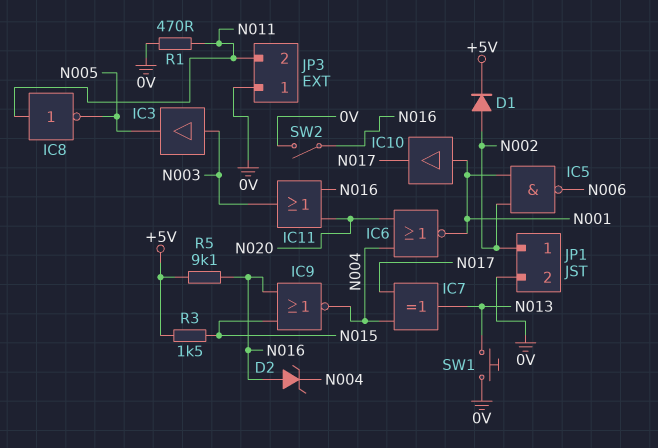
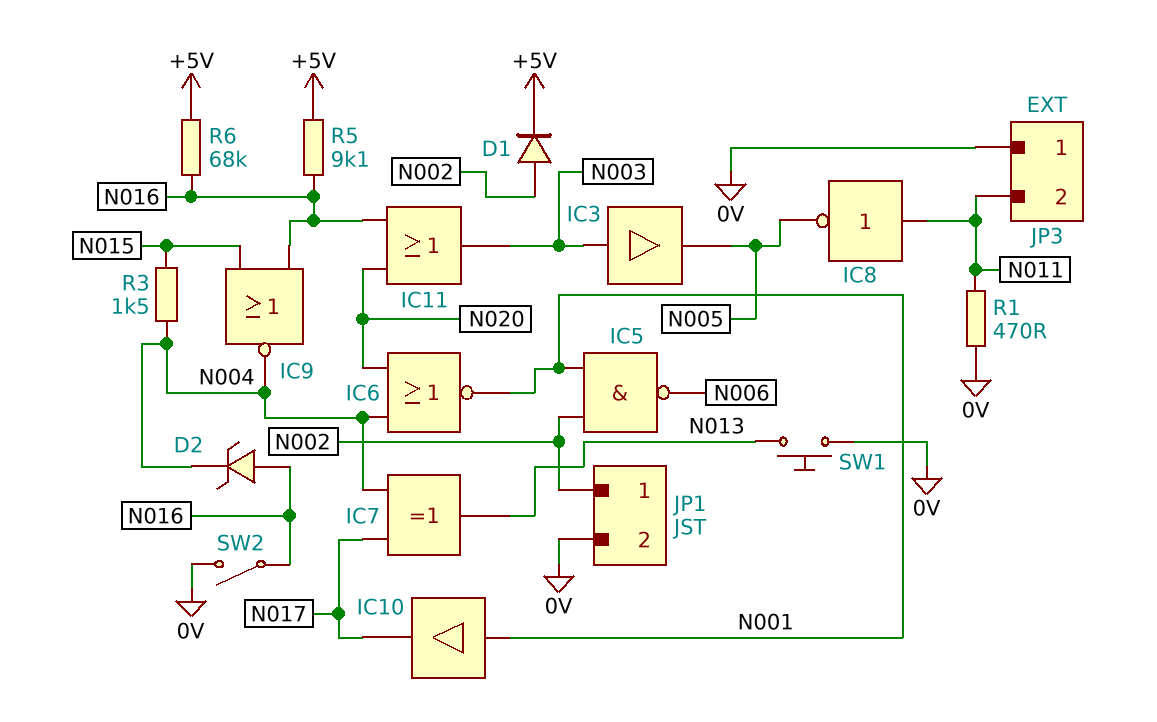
R3: 1.5k (+5V, N015) -> 1.5k (N004, N015)
R6: none -> 68k (+5V, N016)

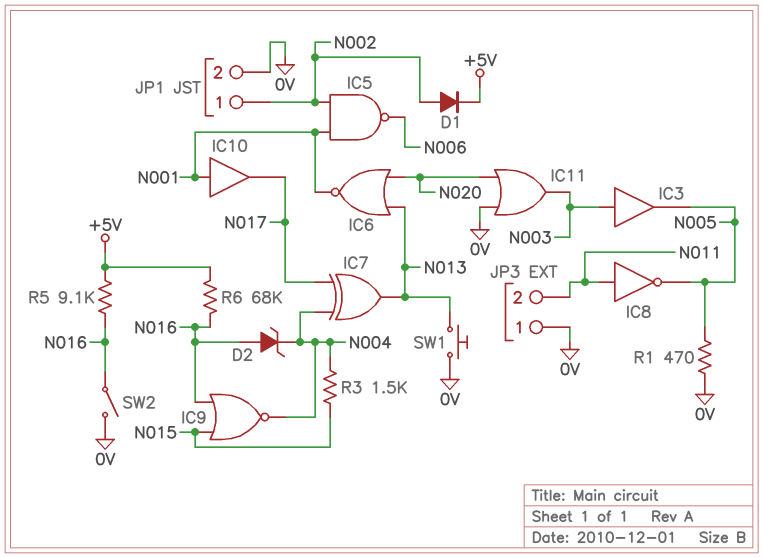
IC6: NOR (in N004, in N020, out N001) -> NOR (in N013, in N020, out N001)
IC11: OR (in N016, in N020, out N003) -> OR (in 0V, in N020, out N003)
R1: 470 (0V, N011) -> 470 (0V, N005)

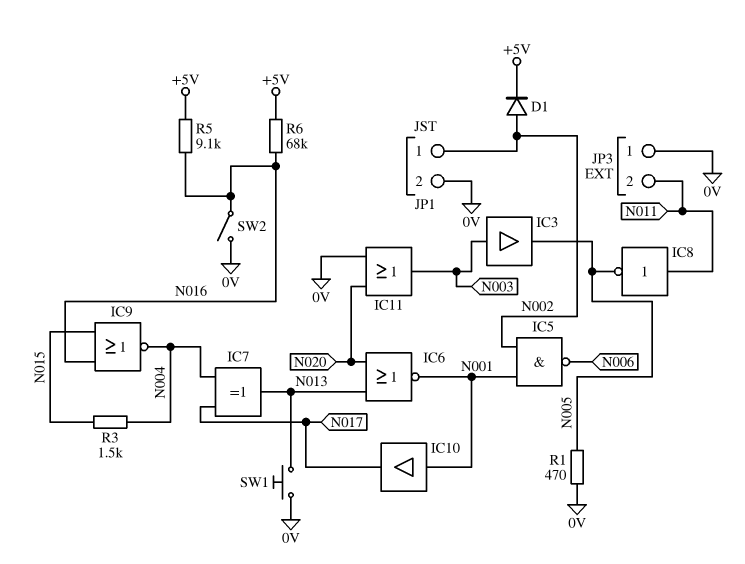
D2: zener (A N016, K N004) -> none

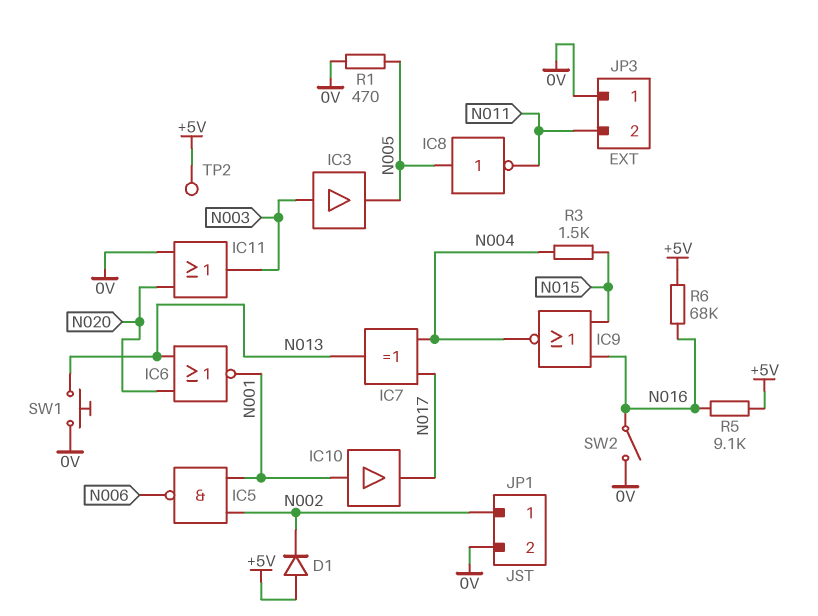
D1: diode (A N002, K +5V) -> diode (A +5V, K N002)
IC8: NOT (in N011, out N005) -> NOT (in N005, out N011)
TP2: none -> test point (+5V)

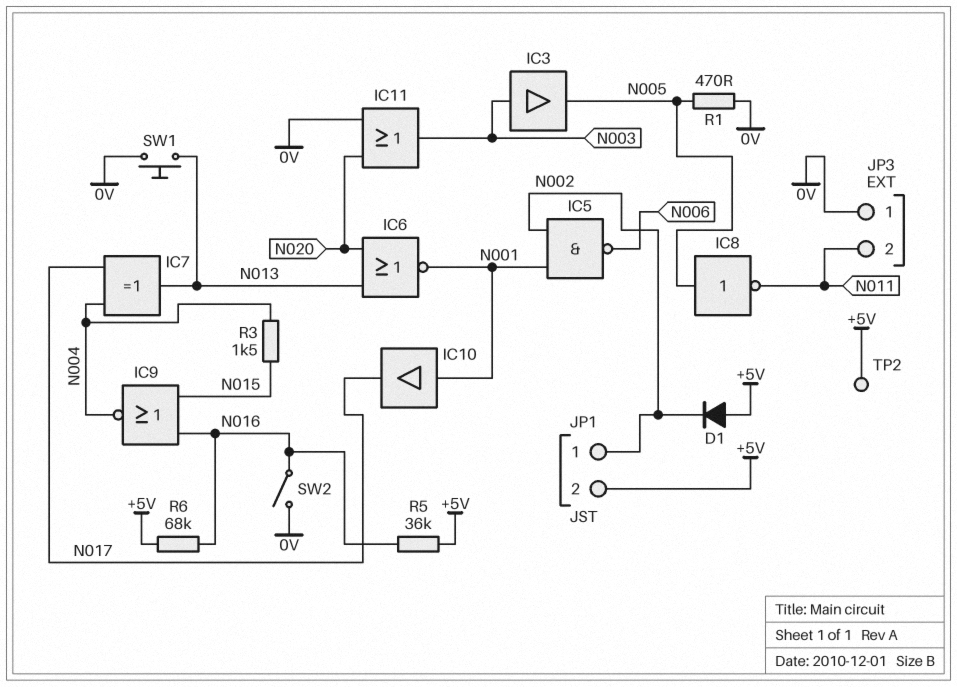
JP1 pin 2: 0V -> +5V
R5: 9.1k (+5V, N016) -> 36k (+5V, N016)

